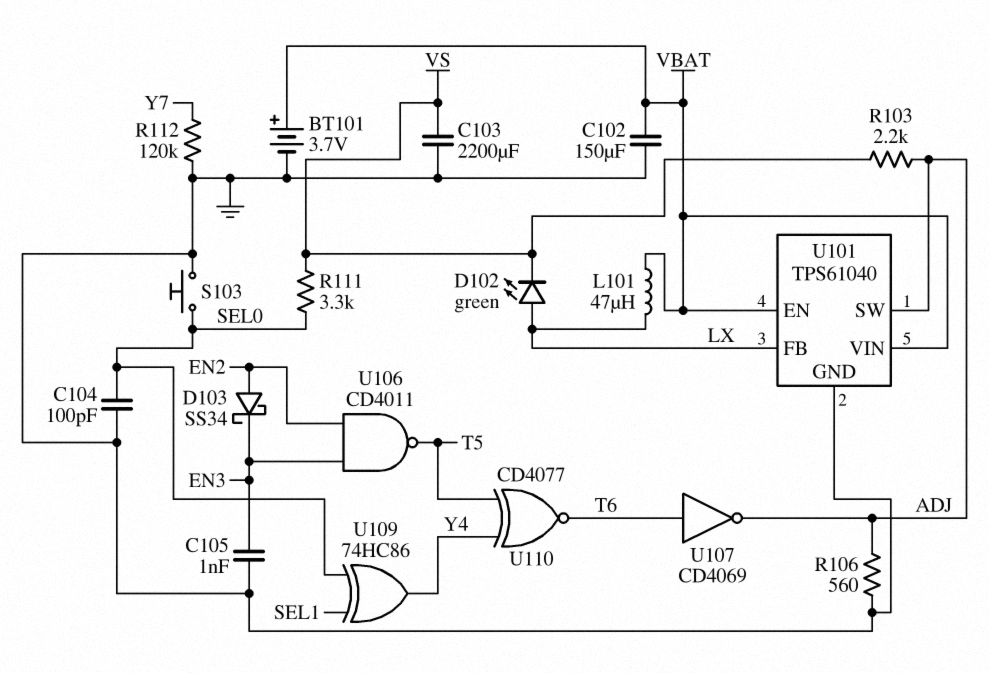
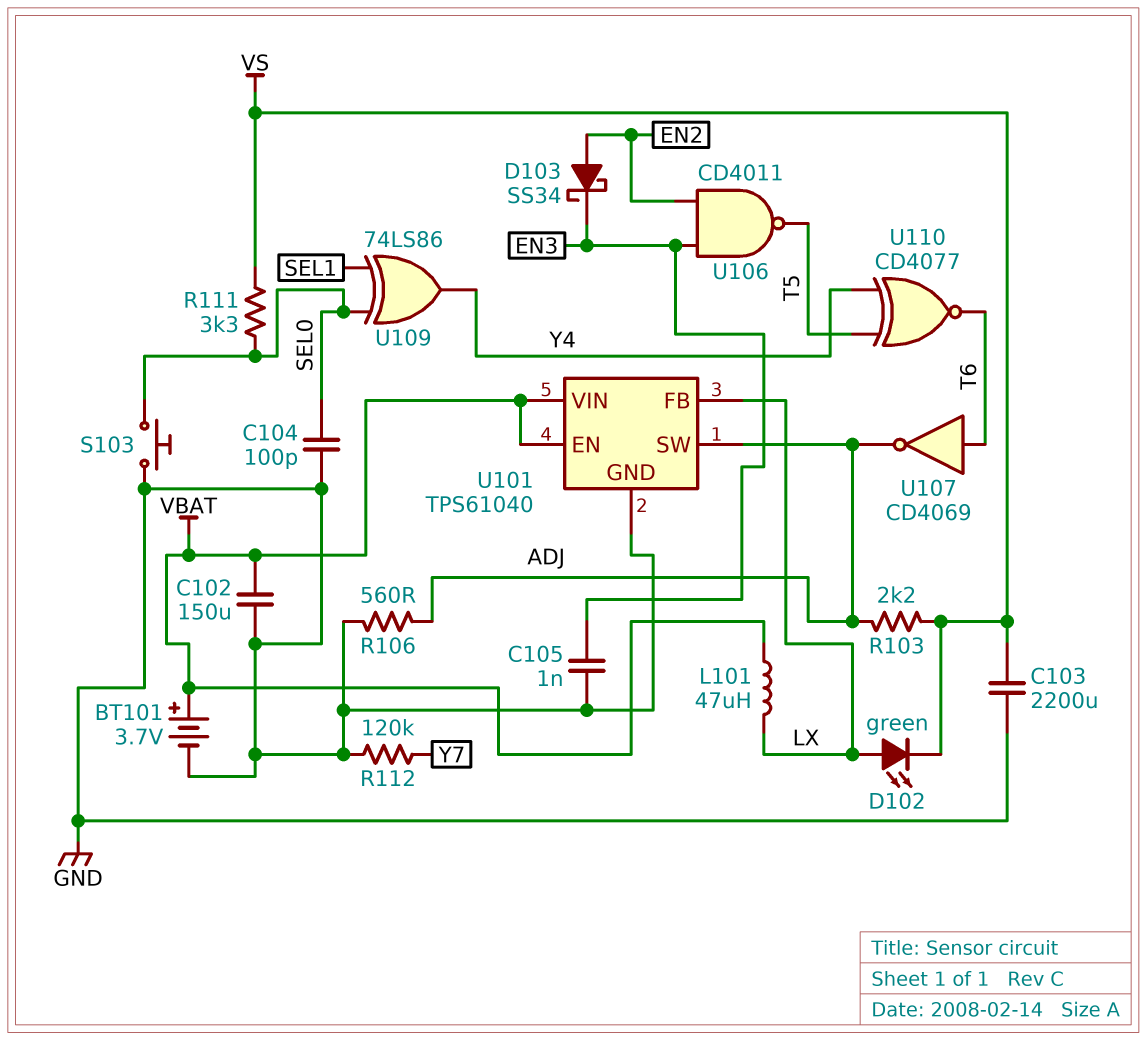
U109: XOR 74HC86 (in SEL0, in SEL1, out Y4) -> XOR 74LS86 (in SEL0, in SEL1, out Y4)

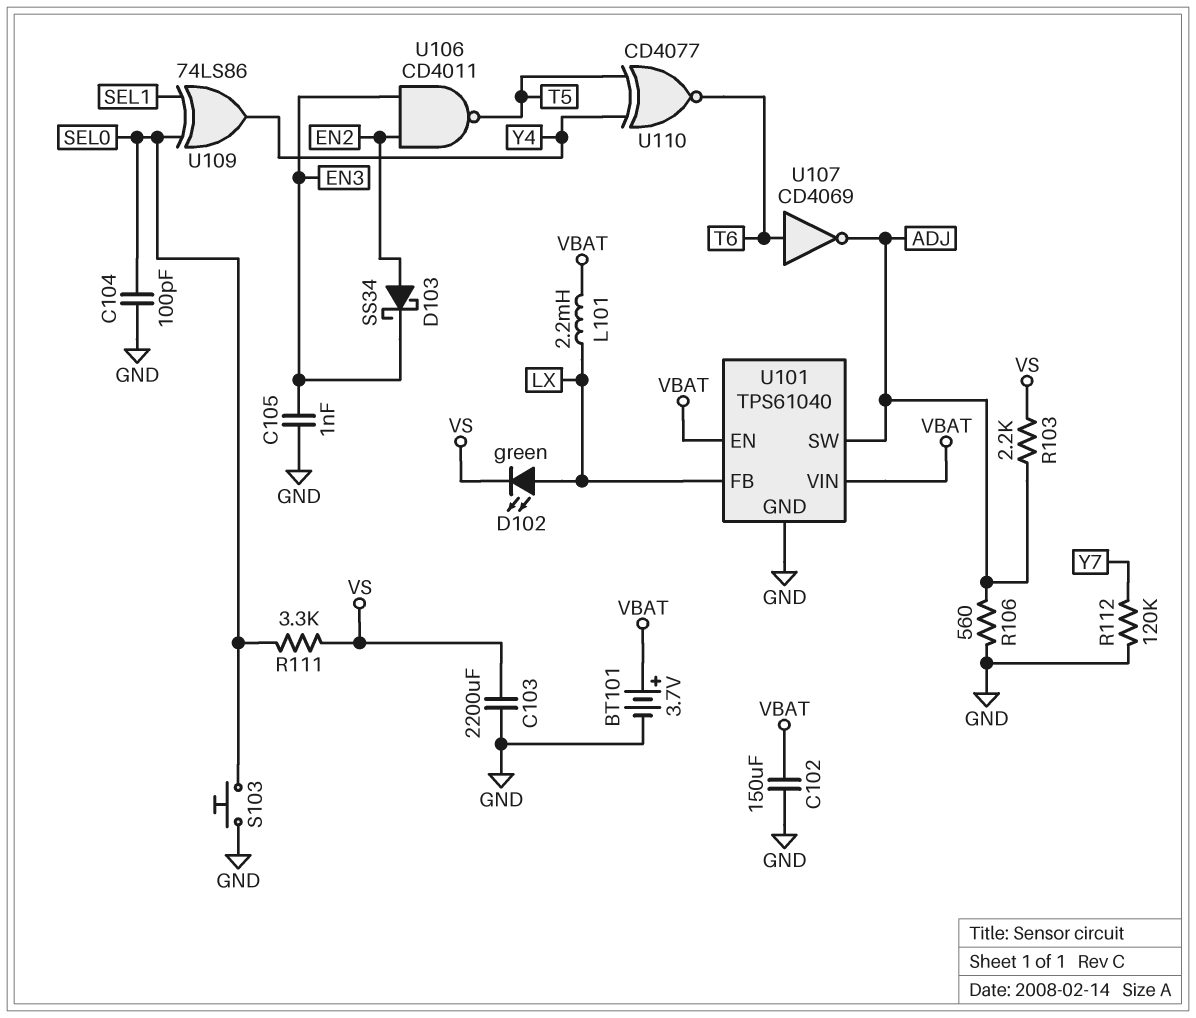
L101: 47uH (LX, VBAT) -> 2.2mH (LX, VBAT)

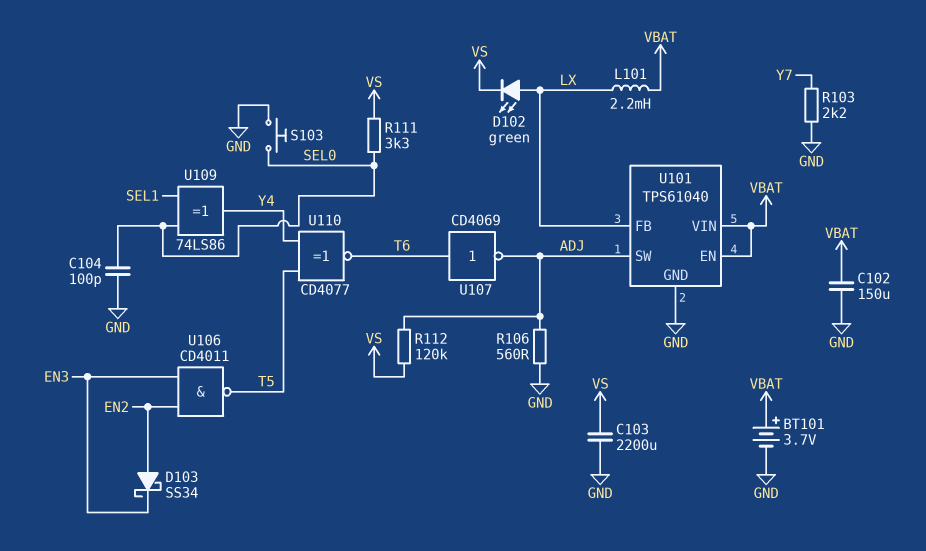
C105: 1nF (EN3, GND) -> none
R103: 2.2k (ADJ, VS) -> 2.2k (GND, Y7)
R112: 120k (GND, Y7) -> 120k (ADJ, VS)

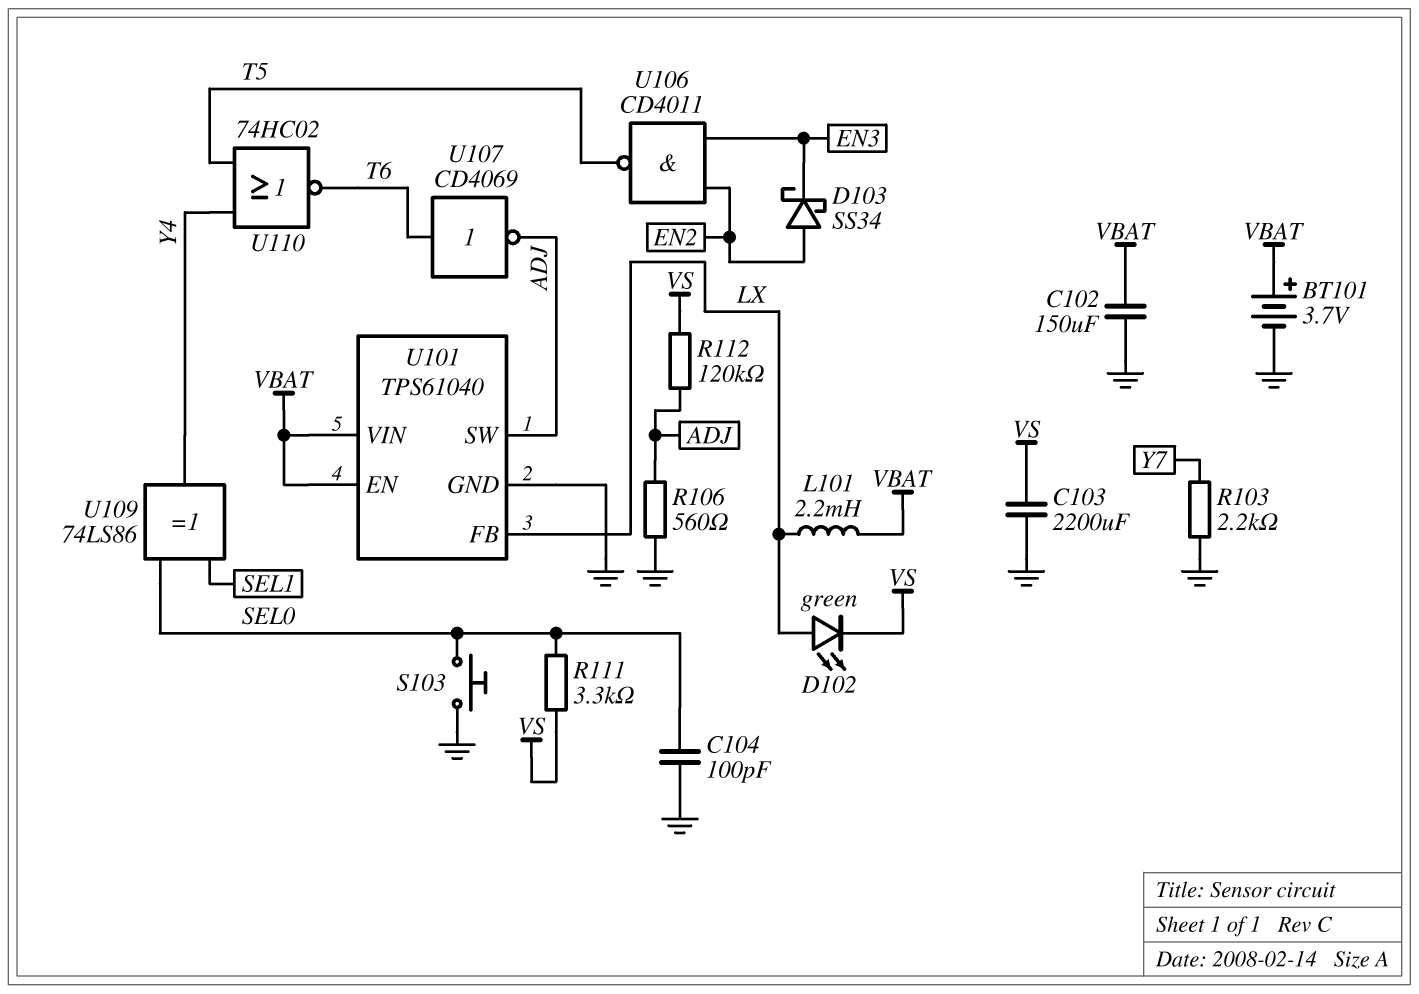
U110: XNOR CD4077 (in T5, in Y4, out T6) -> NOR 74HC02 (in T5, in Y4, out T6)

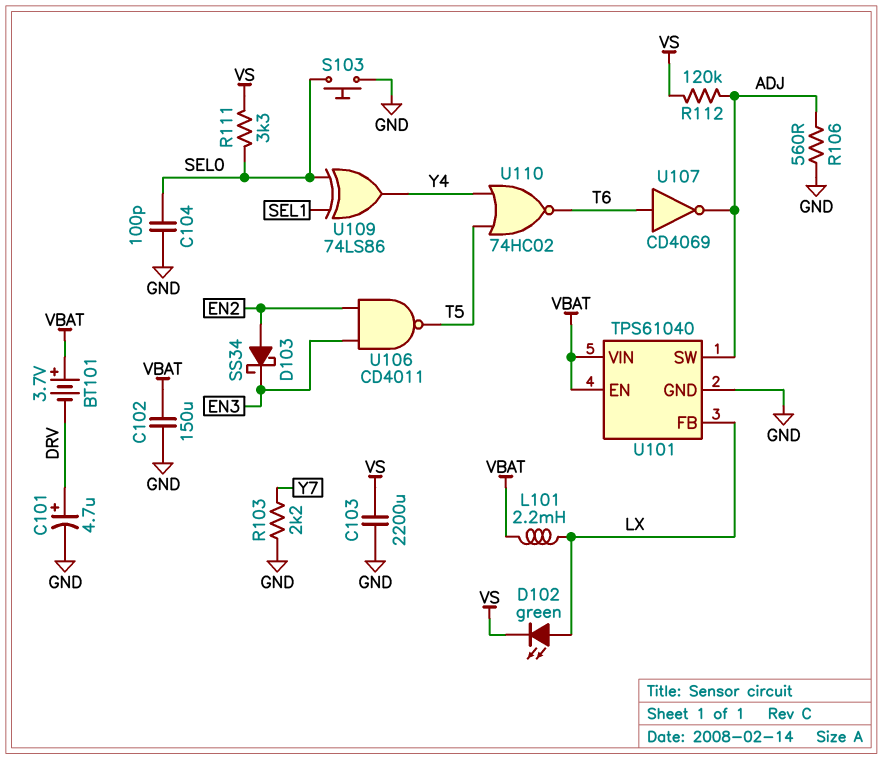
BT101: 3.7V (plus VBAT, minus GND) -> 3.7V (plus VBAT, minus DRV)
C101: none -> 4.7uF (plus DRV, minus GND)

